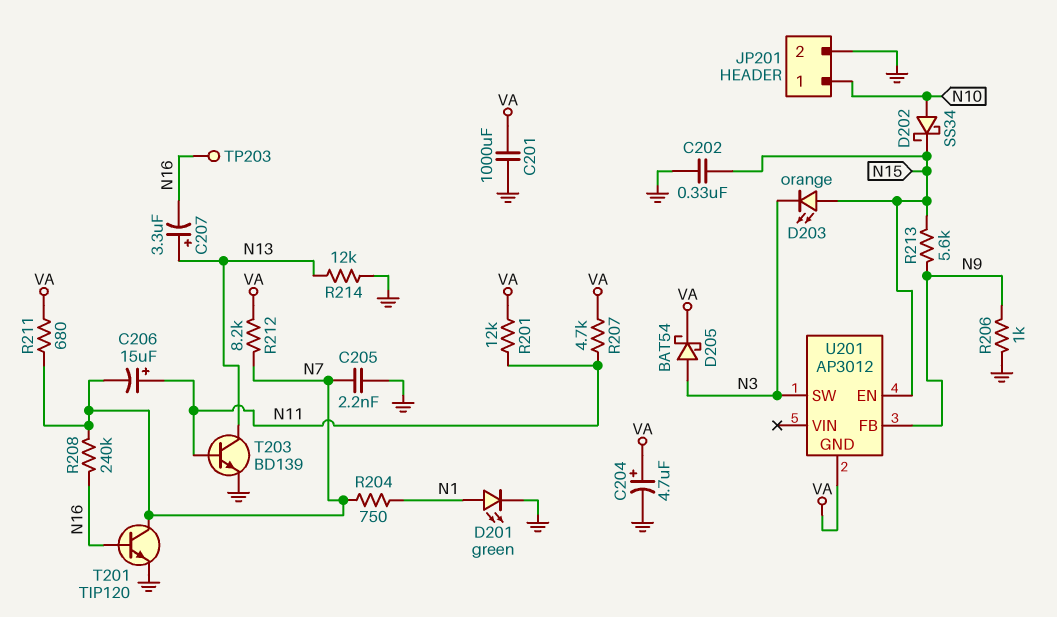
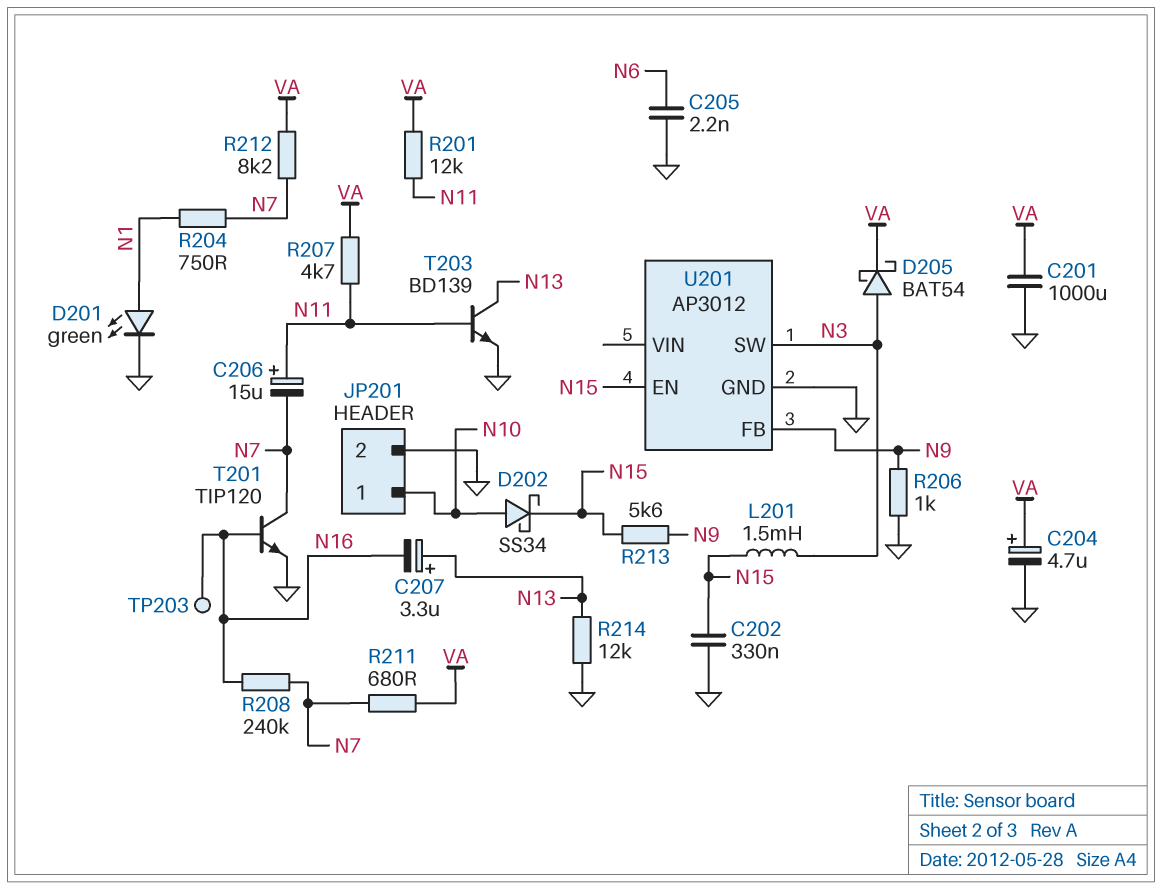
C205: 2.2nF (GND, N7) -> 2.2nF (GND, N6)
D203: LED orange (A N15, K N3) -> none
L201: none -> 1.5mH (N3, N15)
U201 pin GND: VA -> GND

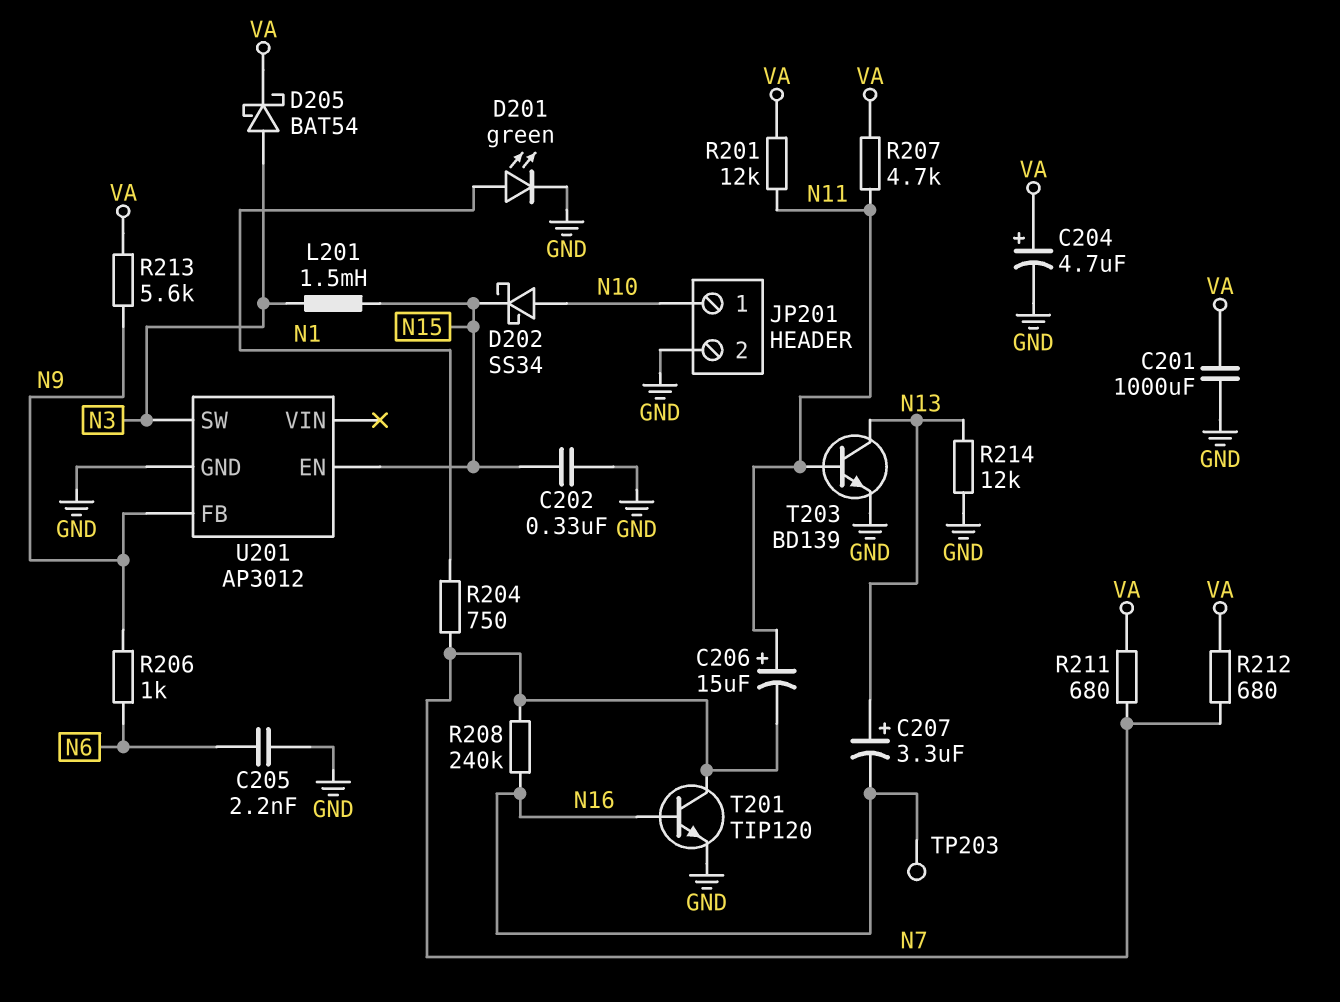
R206: 1k (GND, N9) -> 1k (N6, N9)
R212: 8.2k (N7, VA) -> 680 (N7, VA)
R213: 5.6k (N9, N15) -> 5.6k (N9, VA)

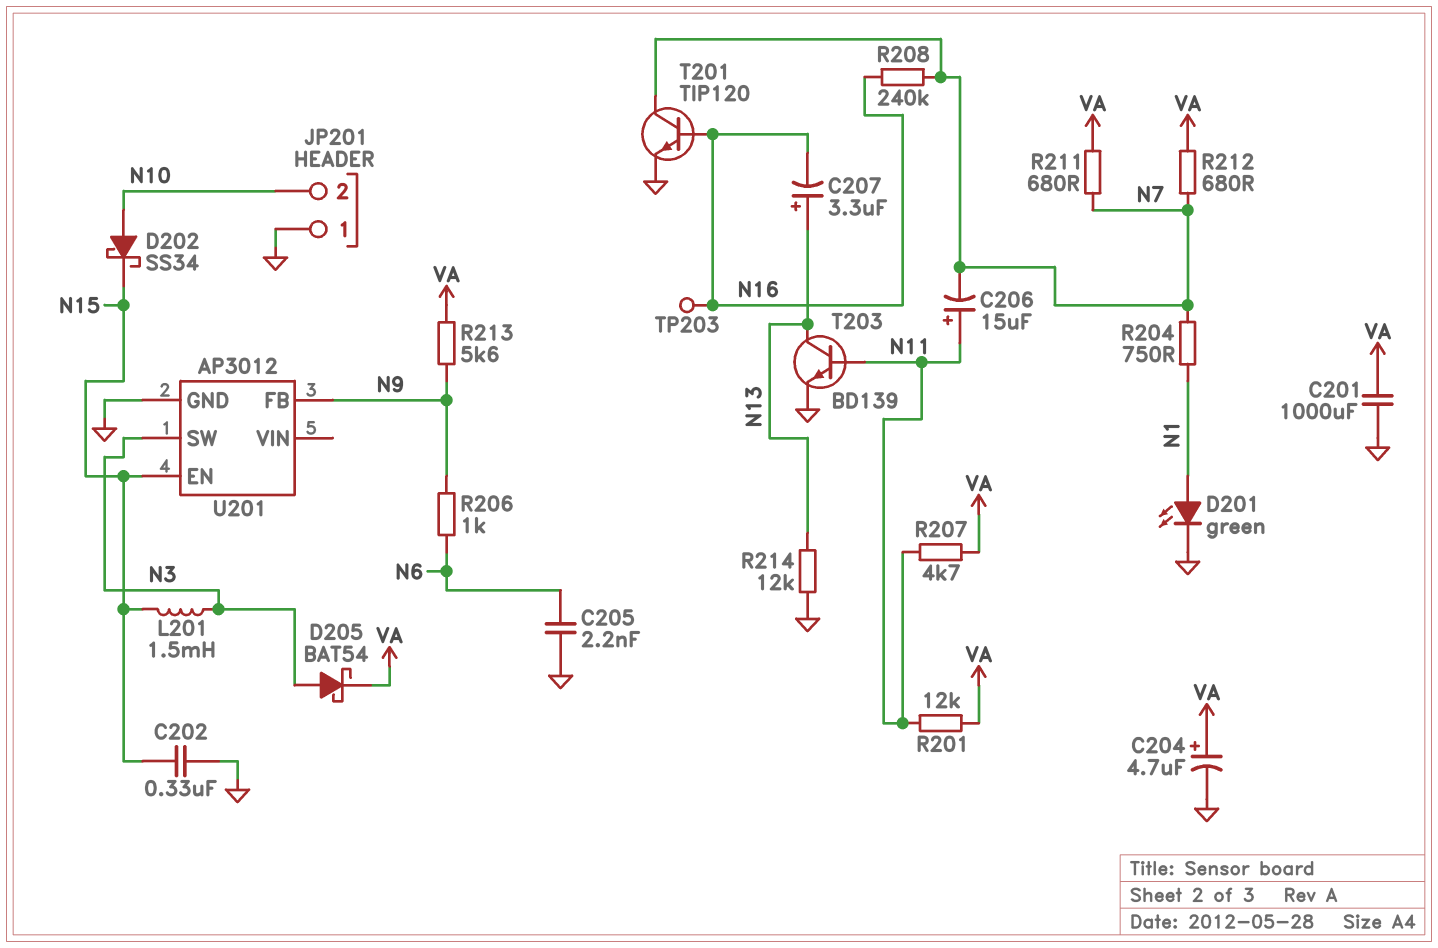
JP201 pin 1: N10 -> GND
JP201 pin 2: GND -> N10

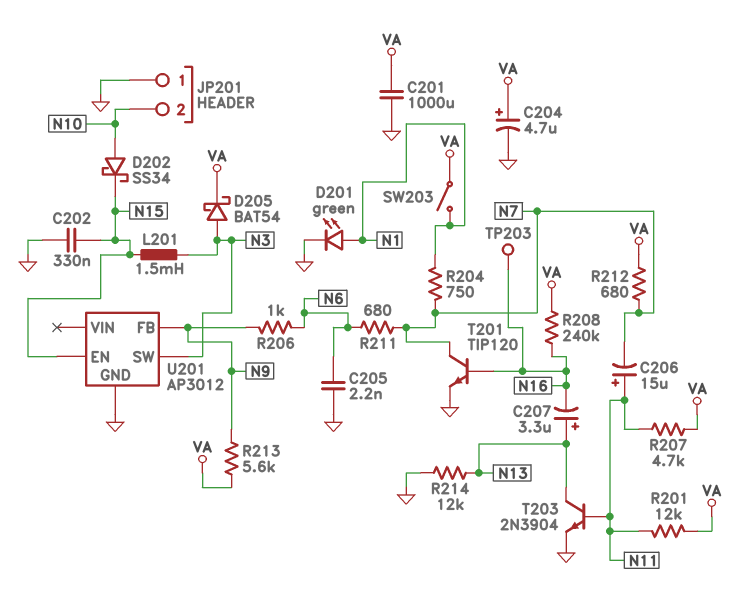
R208: 240k (N7, N16) -> 240k (N16, VA)
R211: 680 (N7, VA) -> 680 (N6, N7)
SW203: none -> switch (N1, VA)
T203: NPN BD139 (B N11, C N13, E GND) -> NPN 2N3904 (B N11, C N13, E GND)

